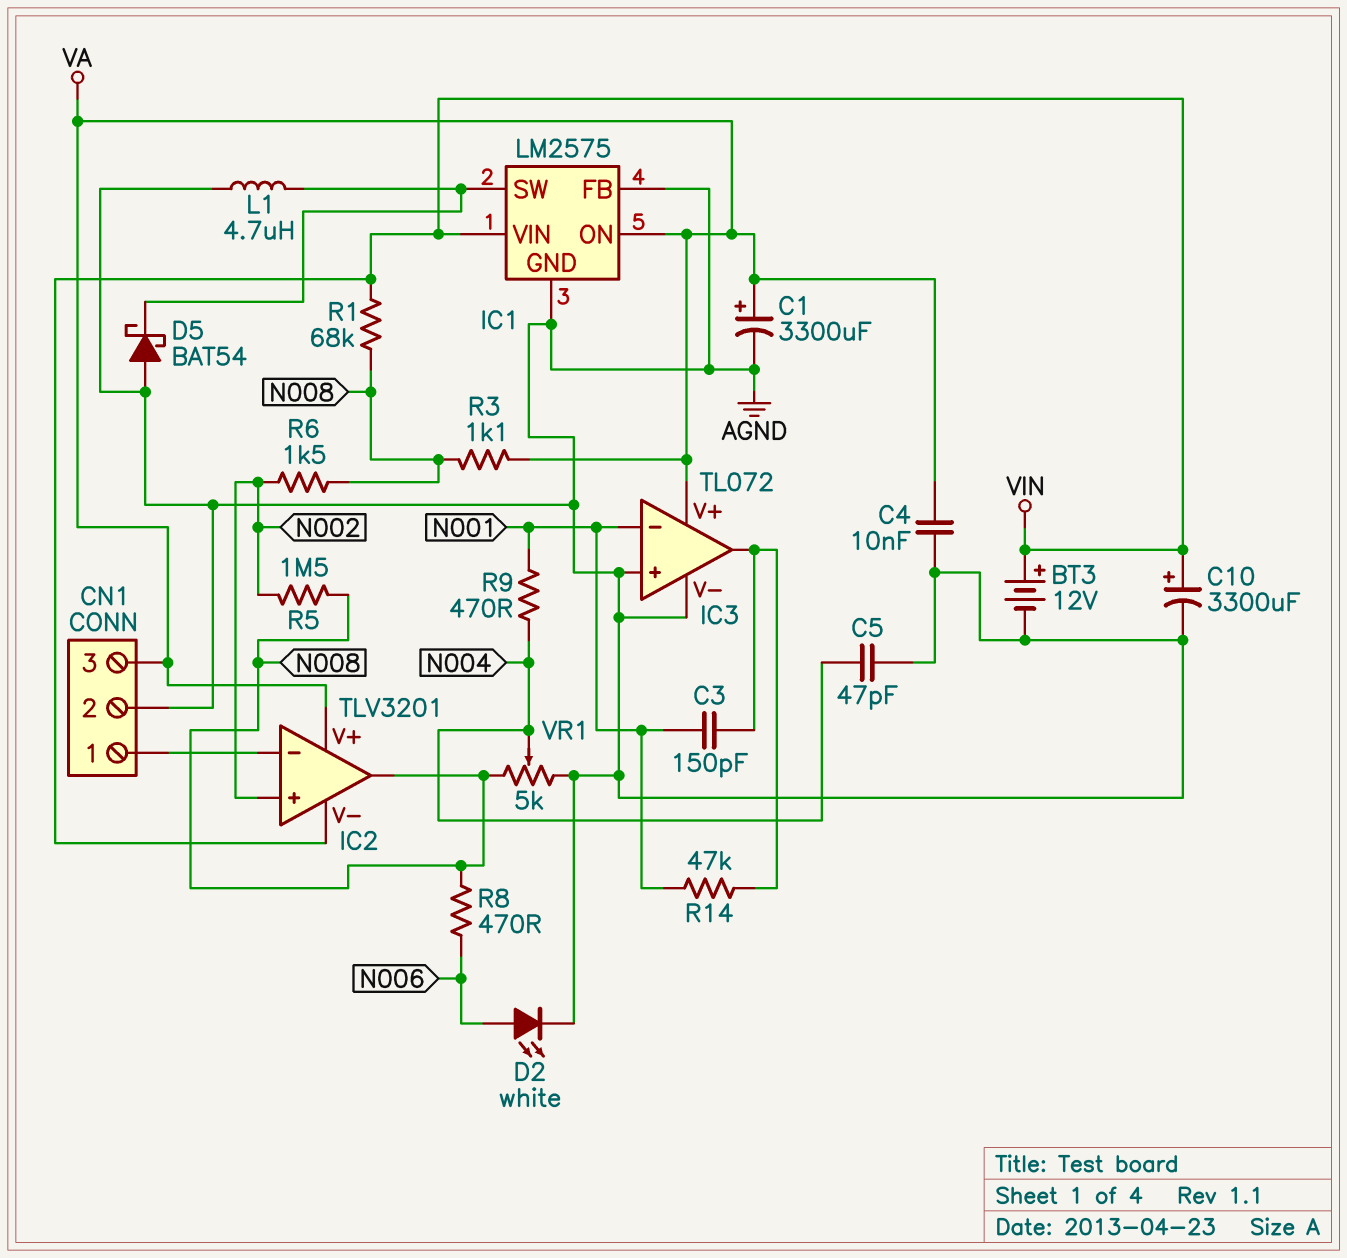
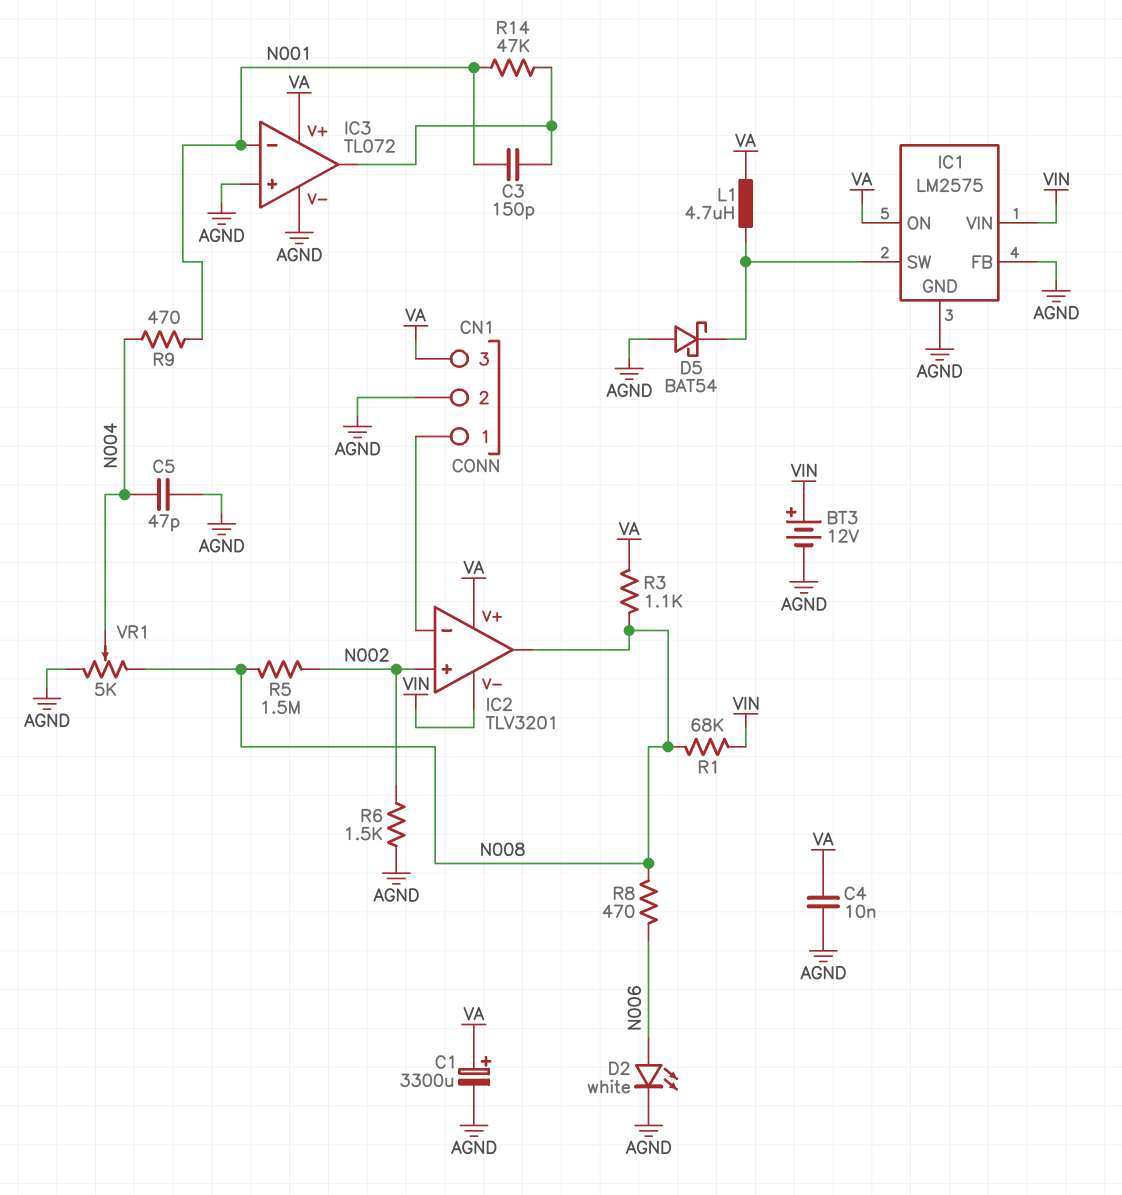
C10: 3300uF (plus VIN, minus AGND) -> none
L1: 4.7uH (AGND, IC1/SW) -> 4.7uH (IC1/SW, VA)
R6: 1.5k (N002, N008) -> 1.5k (AGND, N002)

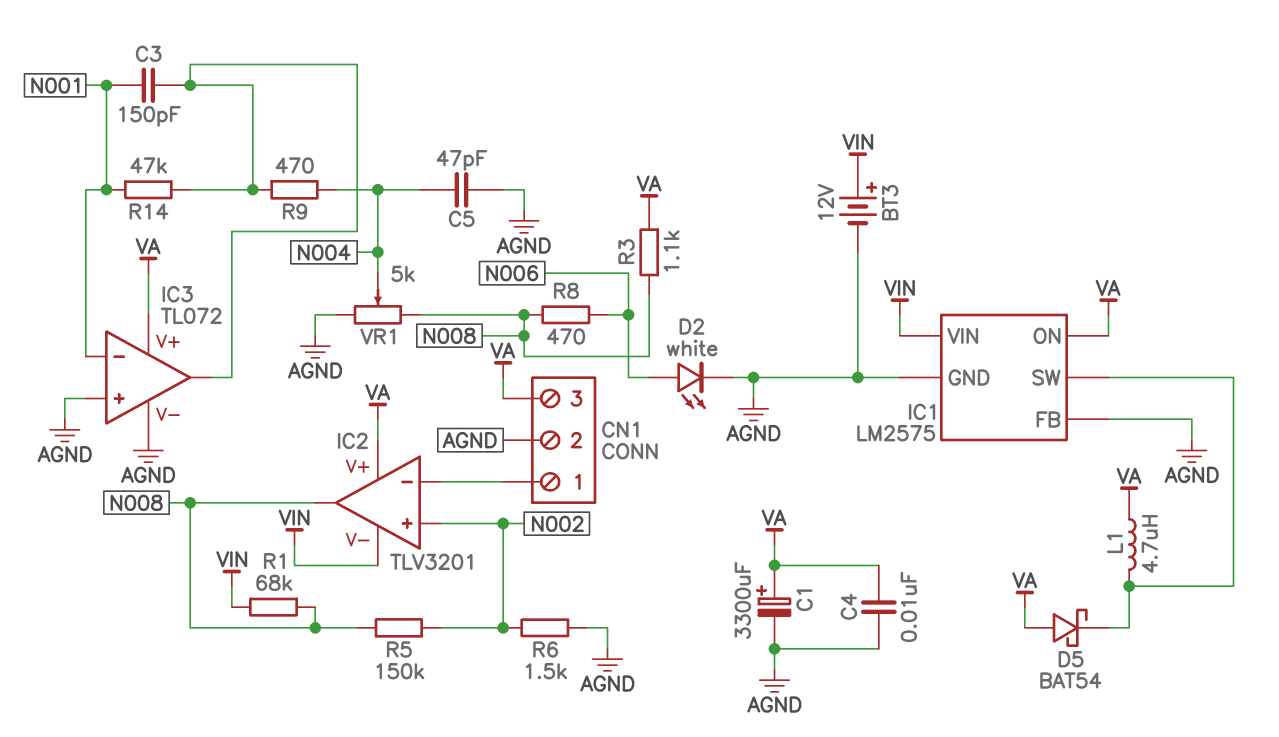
D5: schottky BAT54 (A AGND, K IC1/SW) -> schottky BAT54 (A VA, K IC1/SW)
R5: 1.5M (N002, N008) -> 150k (N002, N008)
R9: 470 (N001, N004) -> 470 (IC3/out, N004)

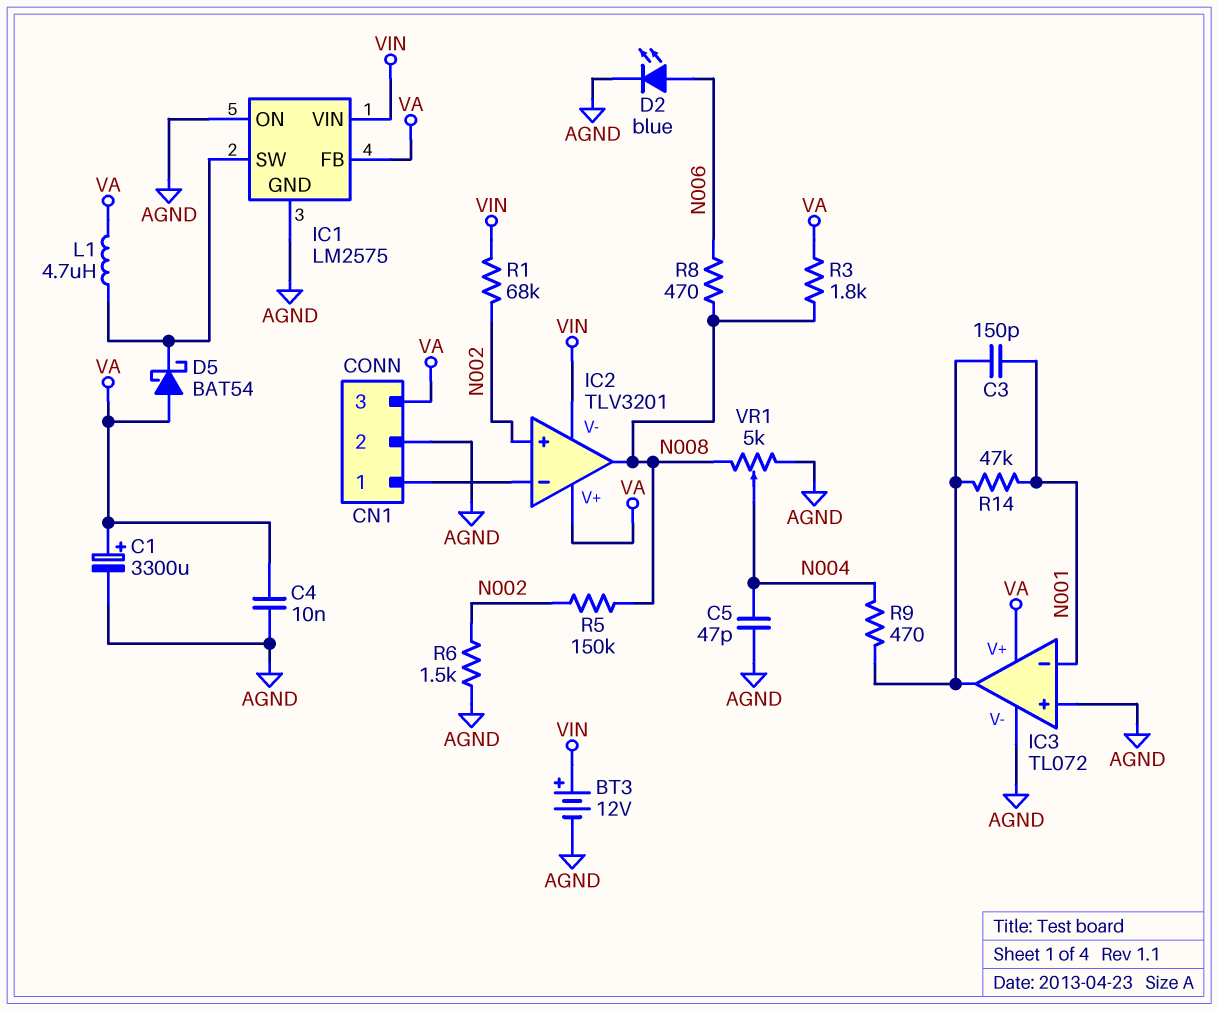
D2: LED white (A N006, K AGND) -> LED blue (A N006, K AGND)
IC1 pin FB: AGND -> VA
IC1 pin ON: VA -> AGND
R1: 68k (N008, VIN) -> 68k (N002, VIN)
R3: 1.1k (N008, VA) -> 1.8k (N008, VA)

